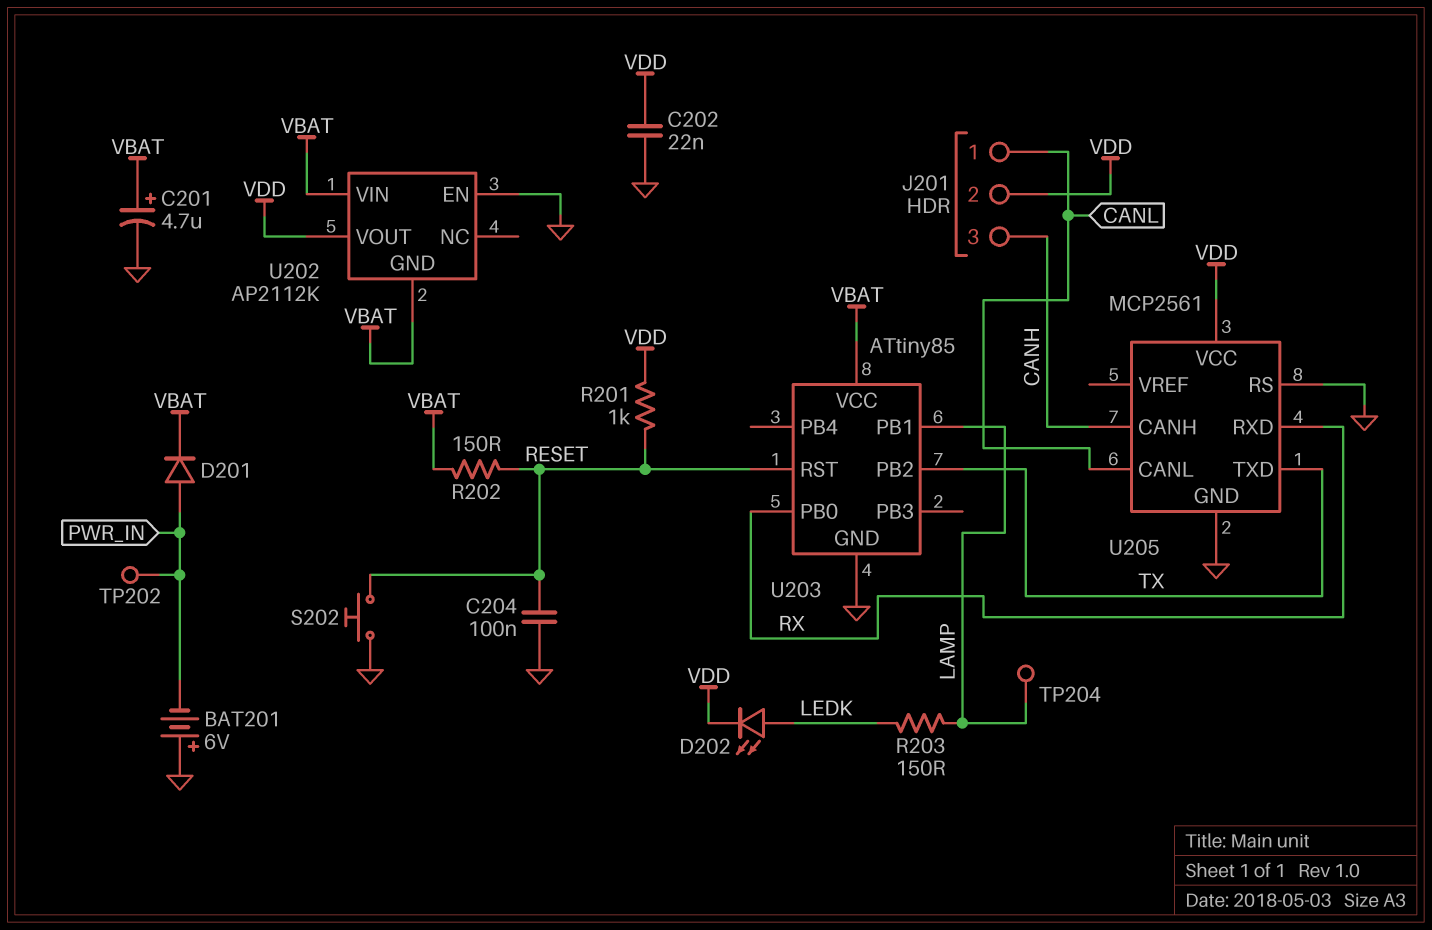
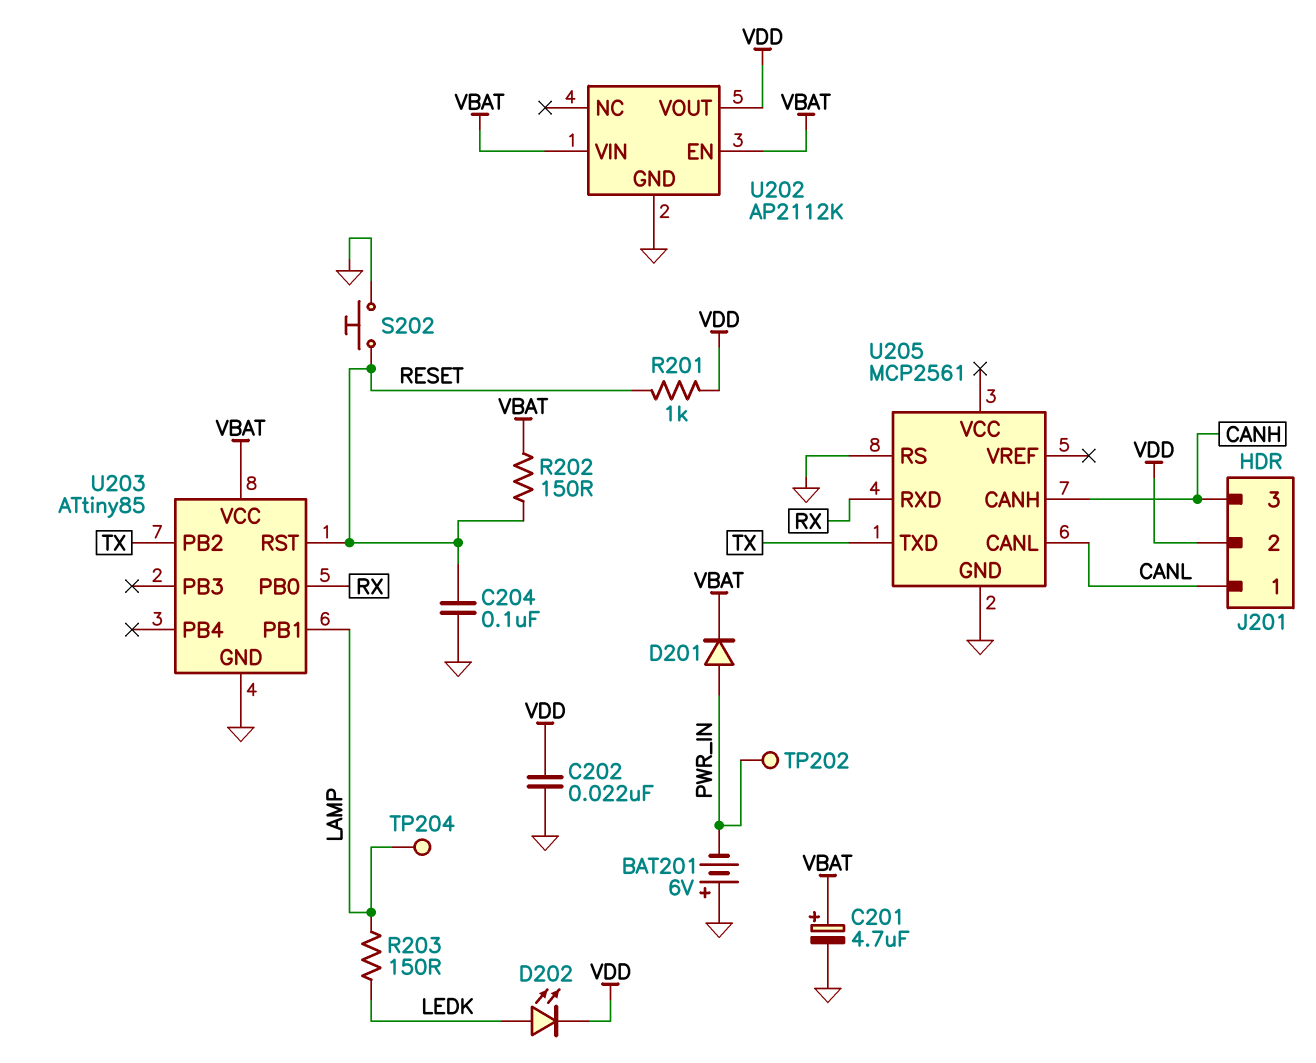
U202 pin EN: GND -> VBAT
U202 pin GND: VBAT -> GND
U205 pin VCC: VDD -> none

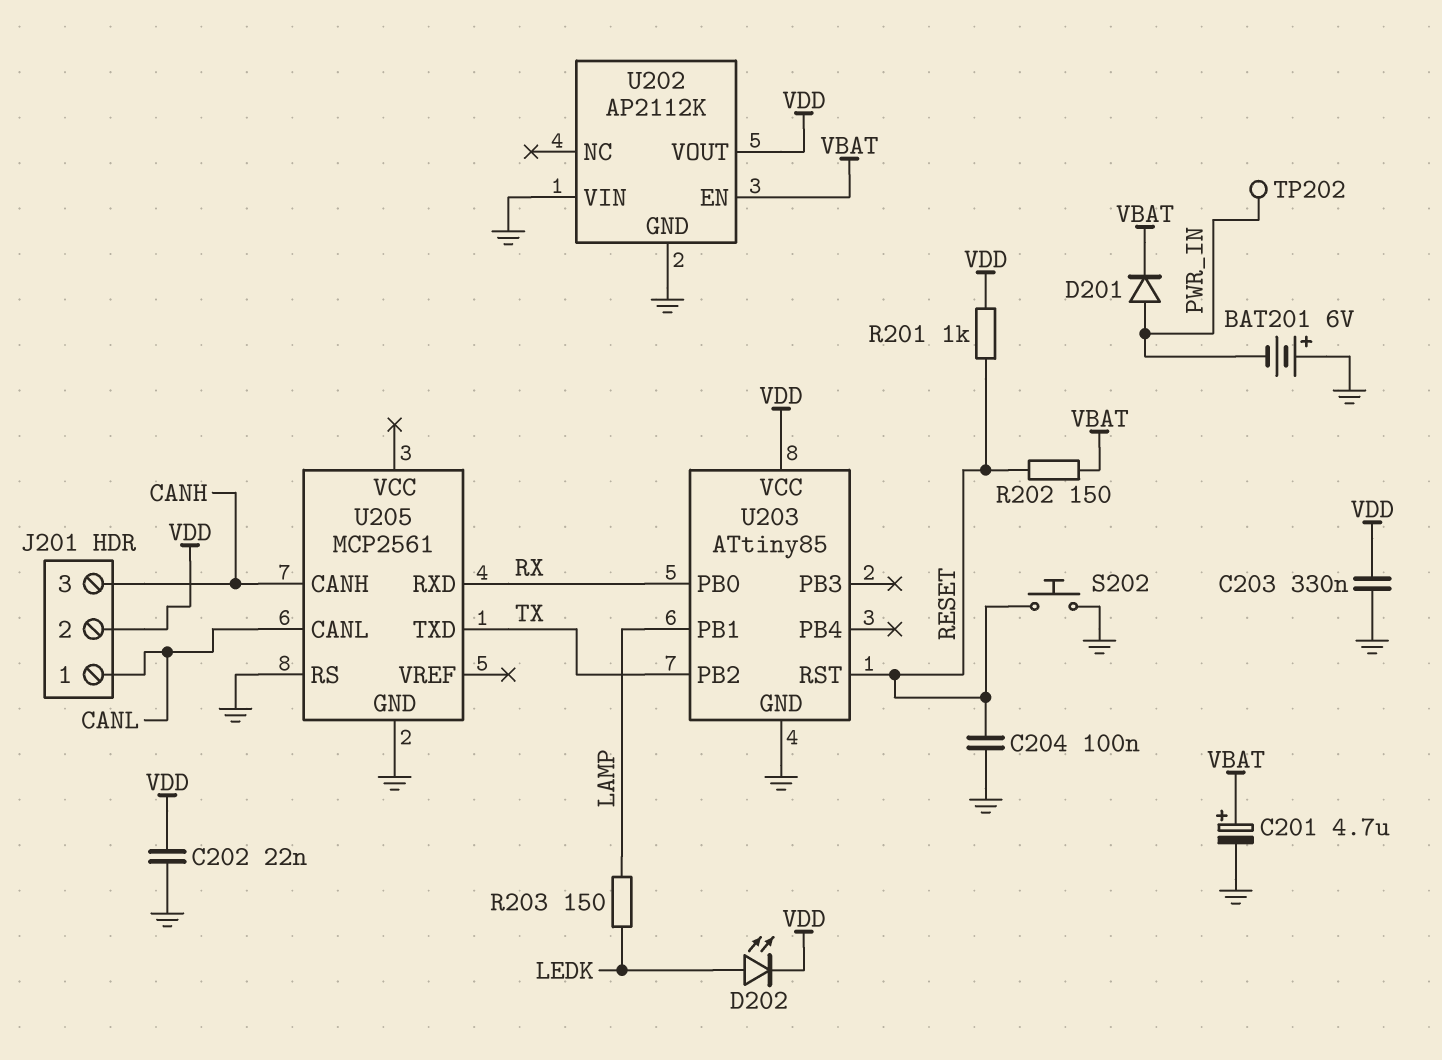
C203: none -> 330nF (GND, VDD)
TP204: test point (LAMP) -> none
U202 pin VIN: VBAT -> GND
U203 pin VCC: VBAT -> VDD

